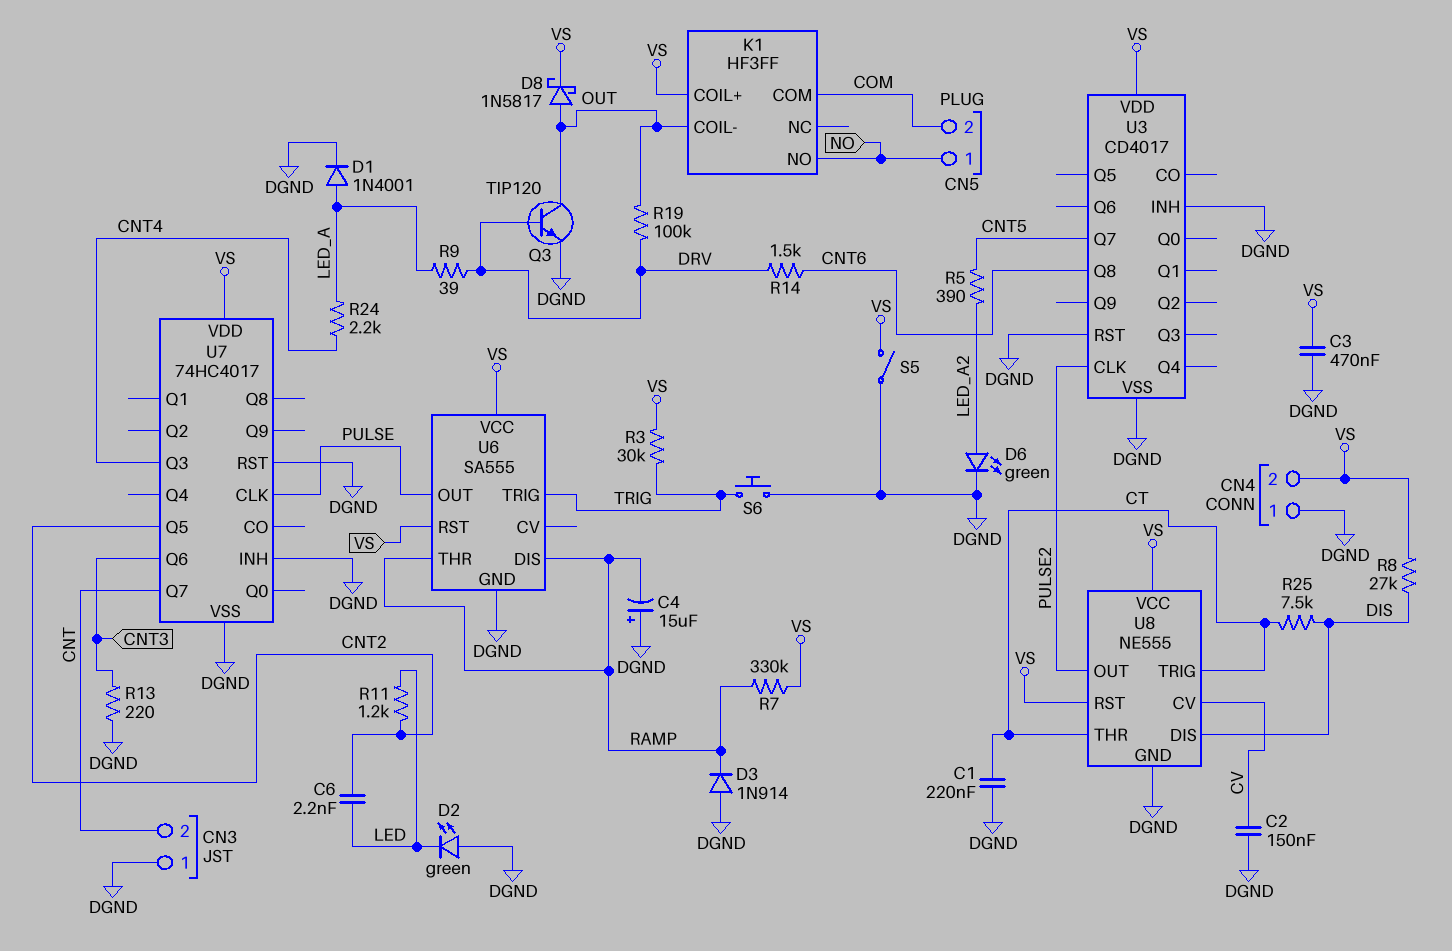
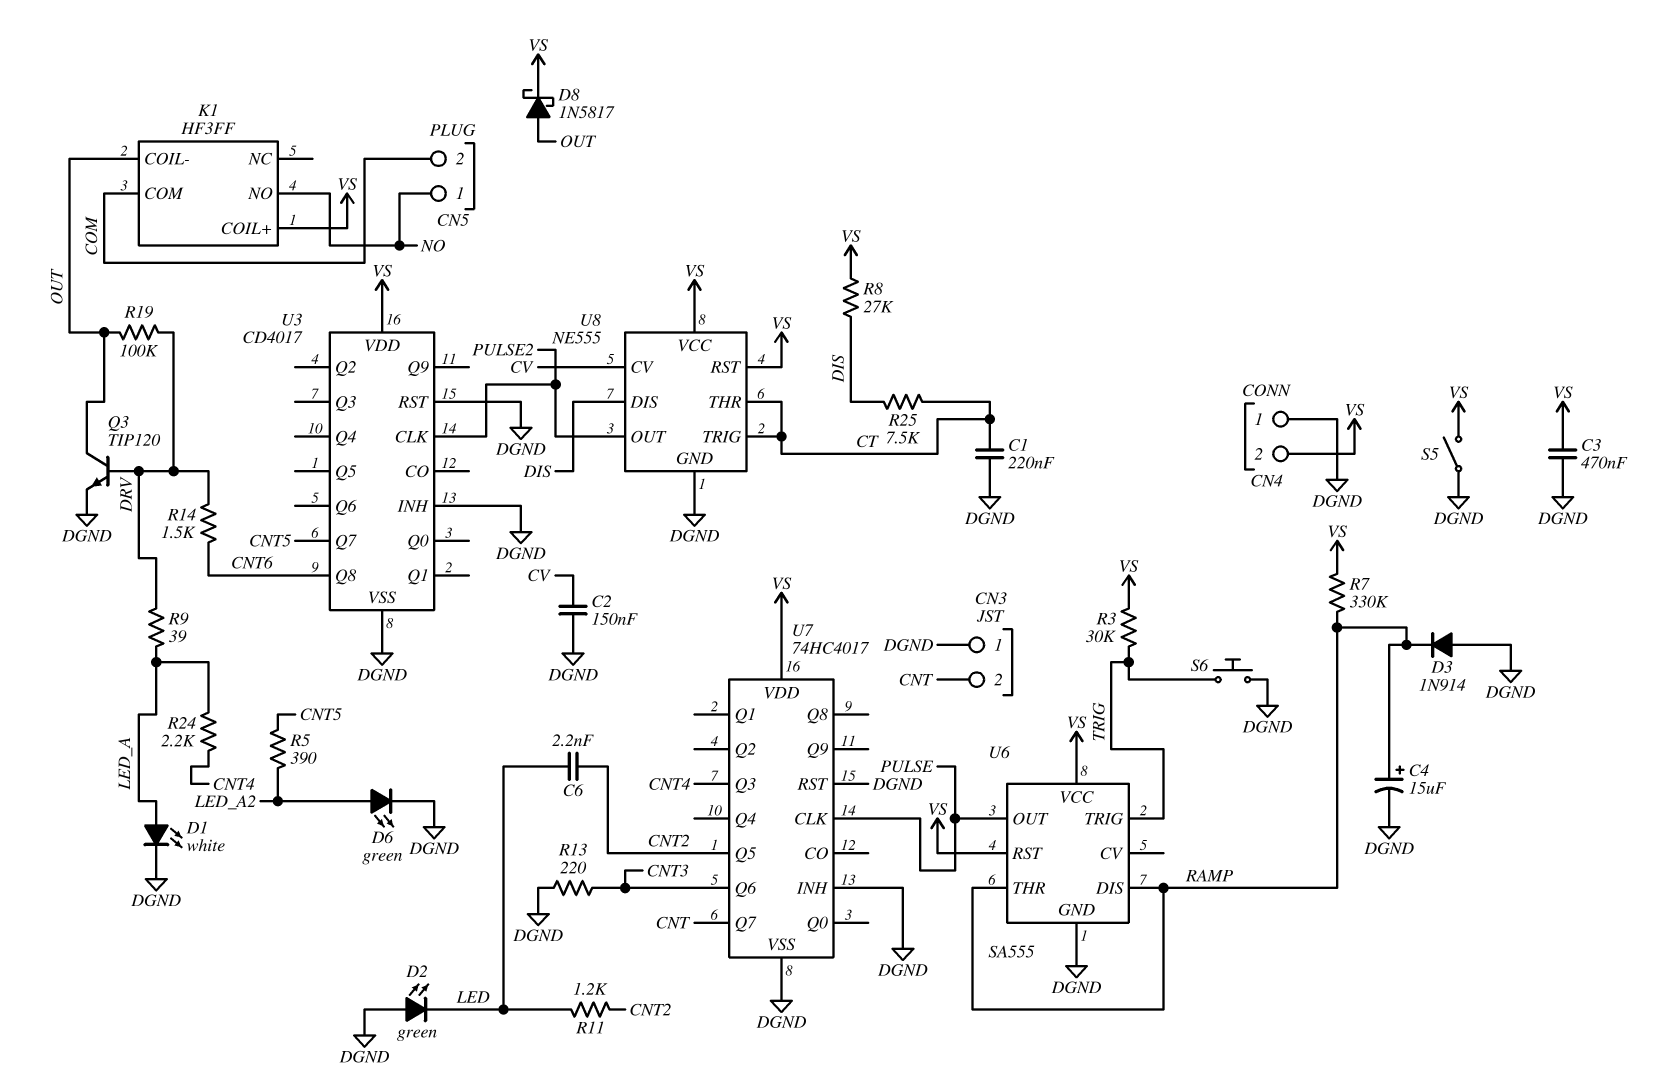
C4: 15uF (plus DGND, minus RAMP) -> 15uF (plus RAMP, minus DGND)
D1: diode 1N4001 (A LED_A, K DGND) -> LED white (A LED_A, K DGND)

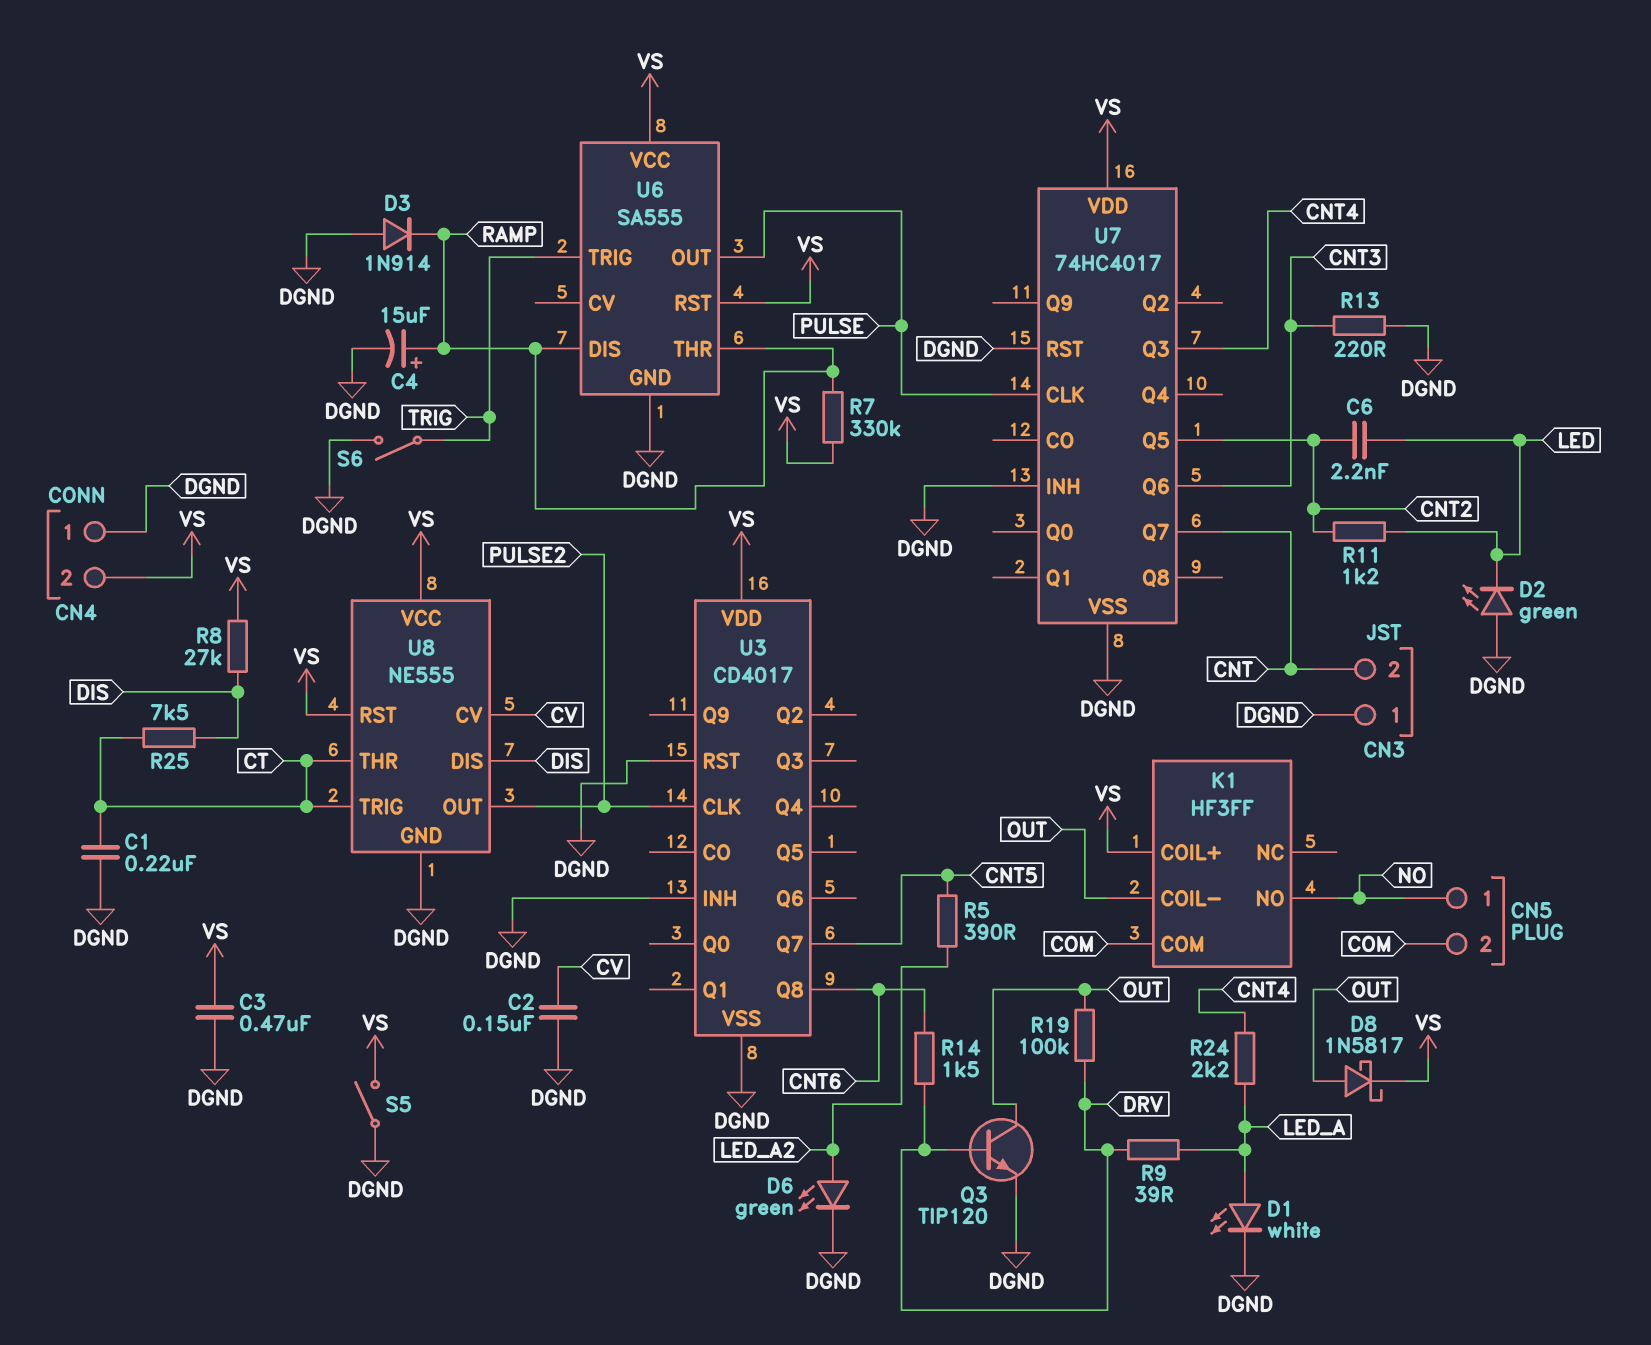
R3: 30k (TRIG, VS) -> none
S6: button (DGND, TRIG) -> switch (DGND, TRIG)

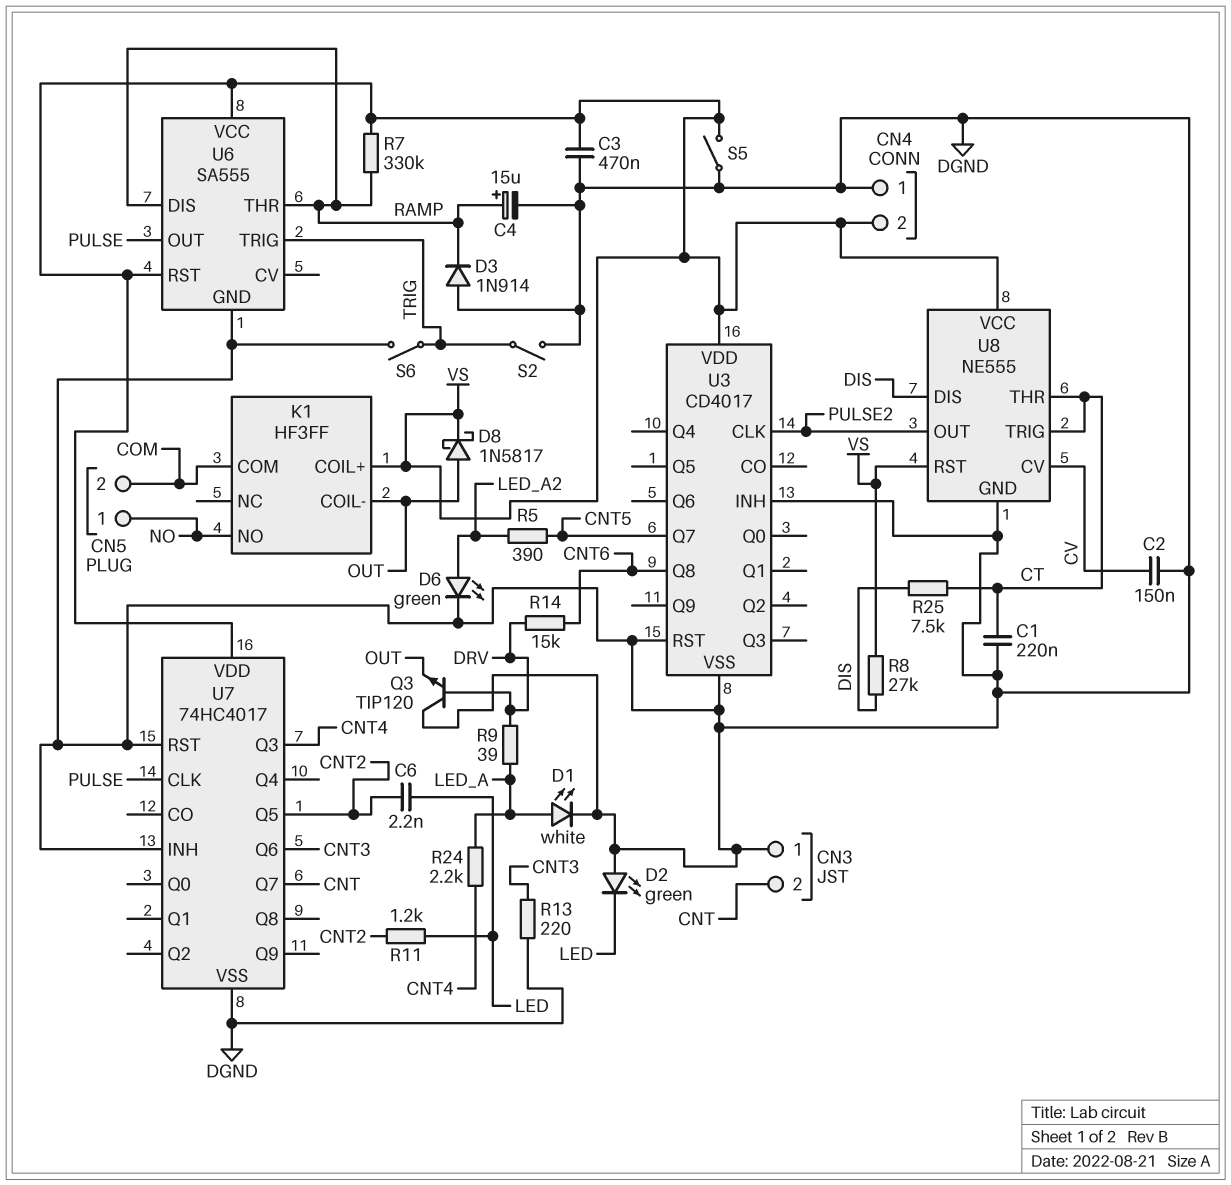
Q3: NPN TIP120 (B DRV, C OUT, E DGND) -> NPN TIP120 (B DRV, C DGND, E OUT)
R14: 1.5k (CNT6, DRV) -> 15k (CNT6, DRV)
R19: 100k (DRV, OUT) -> none
S2: none -> switch (DGND, TRIG)

